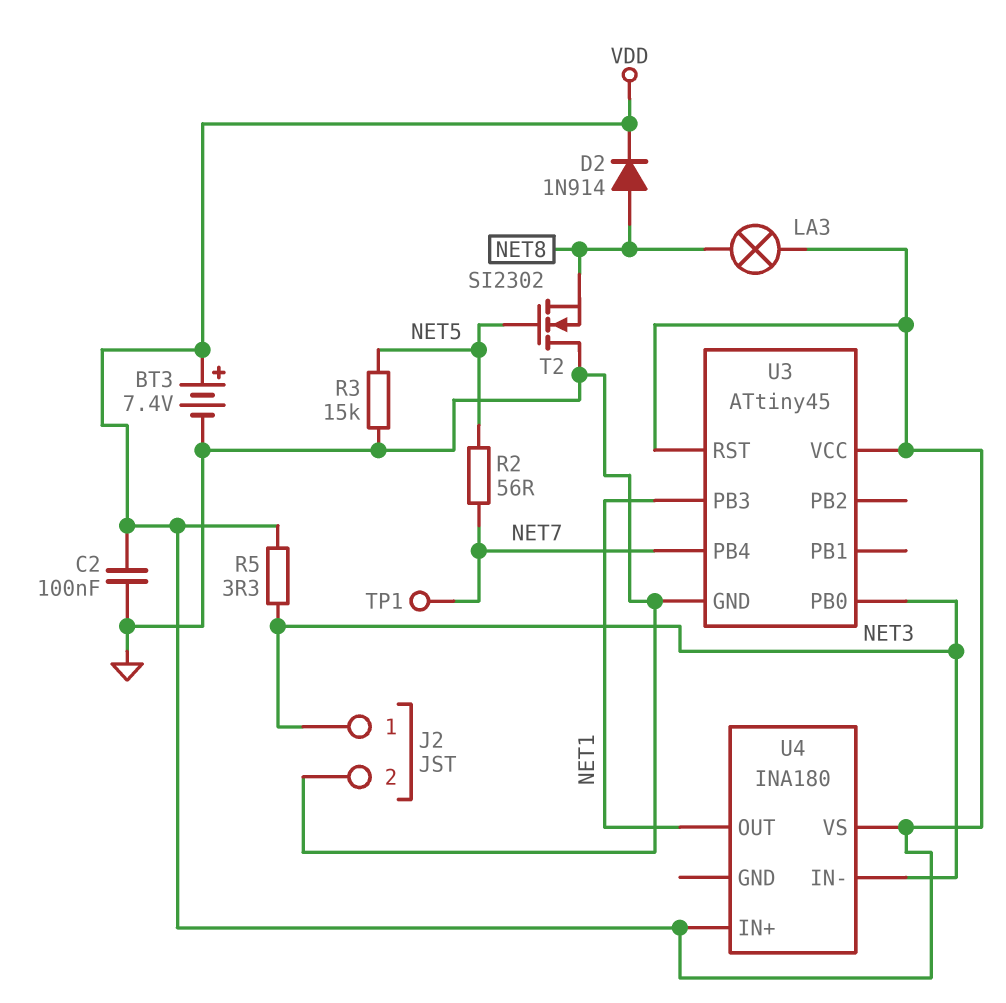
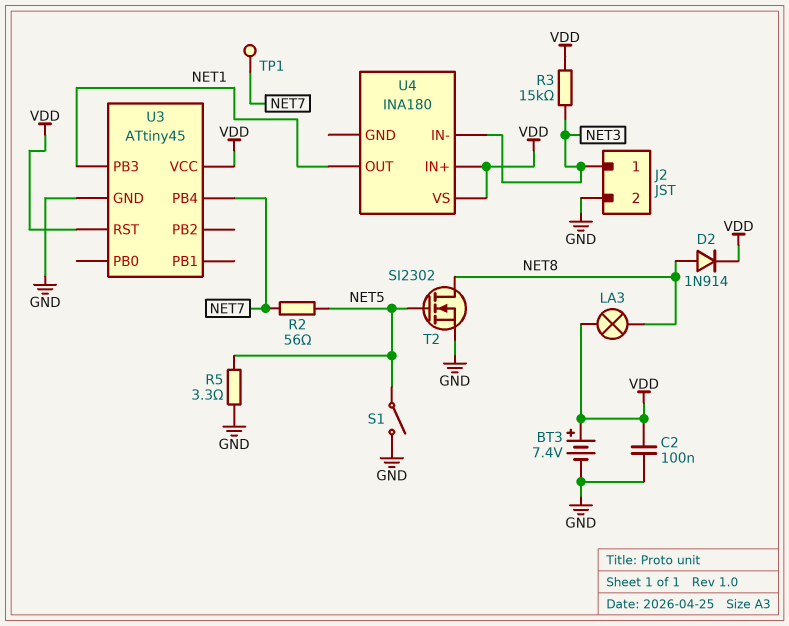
R3: 15k (GND, NET5) -> 15k (NET3, VDD)
R5: 3.3 (NET3, VDD) -> 3.3 (GND, NET5)
S1: none -> switch (GND, NET5)
T2: NMOS SI2302 (G NET5, D GND, S NET8) -> NMOS SI2302 (G NET5, D NET8, S GND)
U3 pin PB0: NET3 -> none

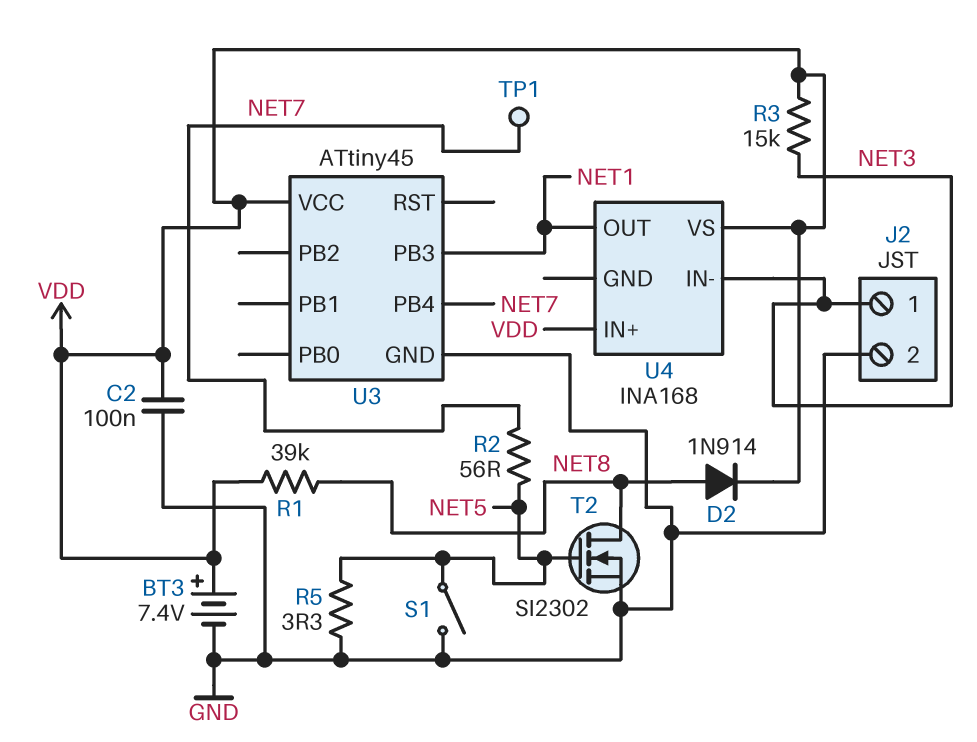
LA3: lamp (NET8, VDD) -> none
R1: none -> 39k (NET8, VDD)
U3 pin RST: VDD -> none
U4: INA180 -> INA168

